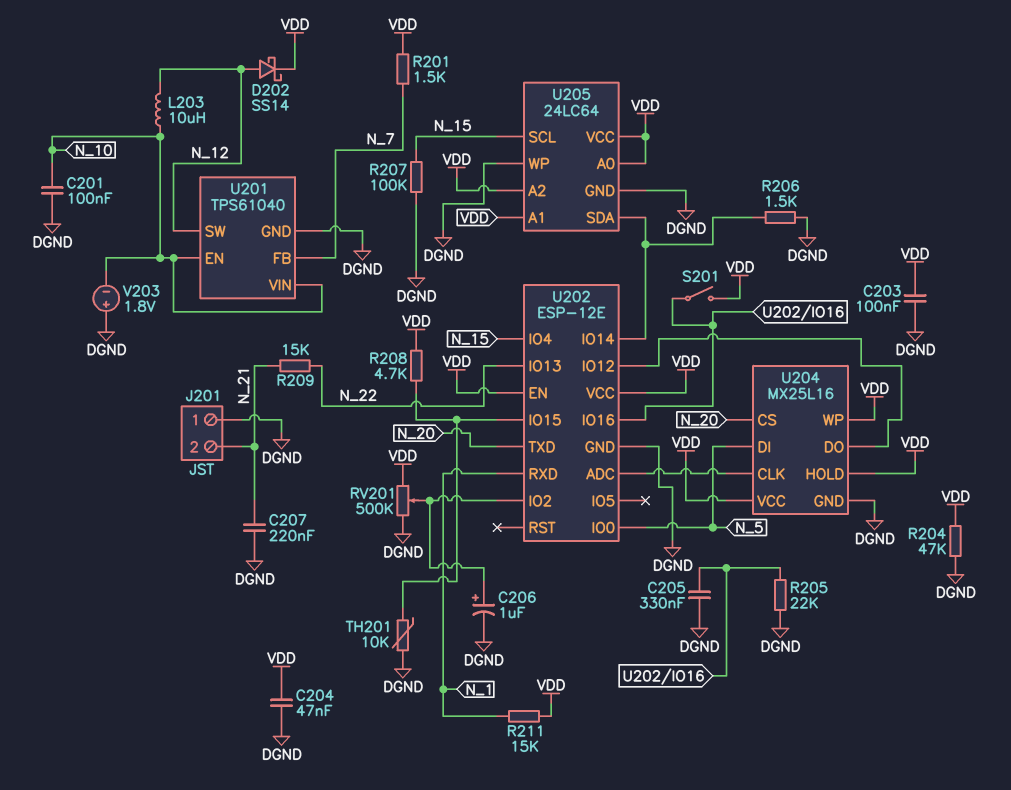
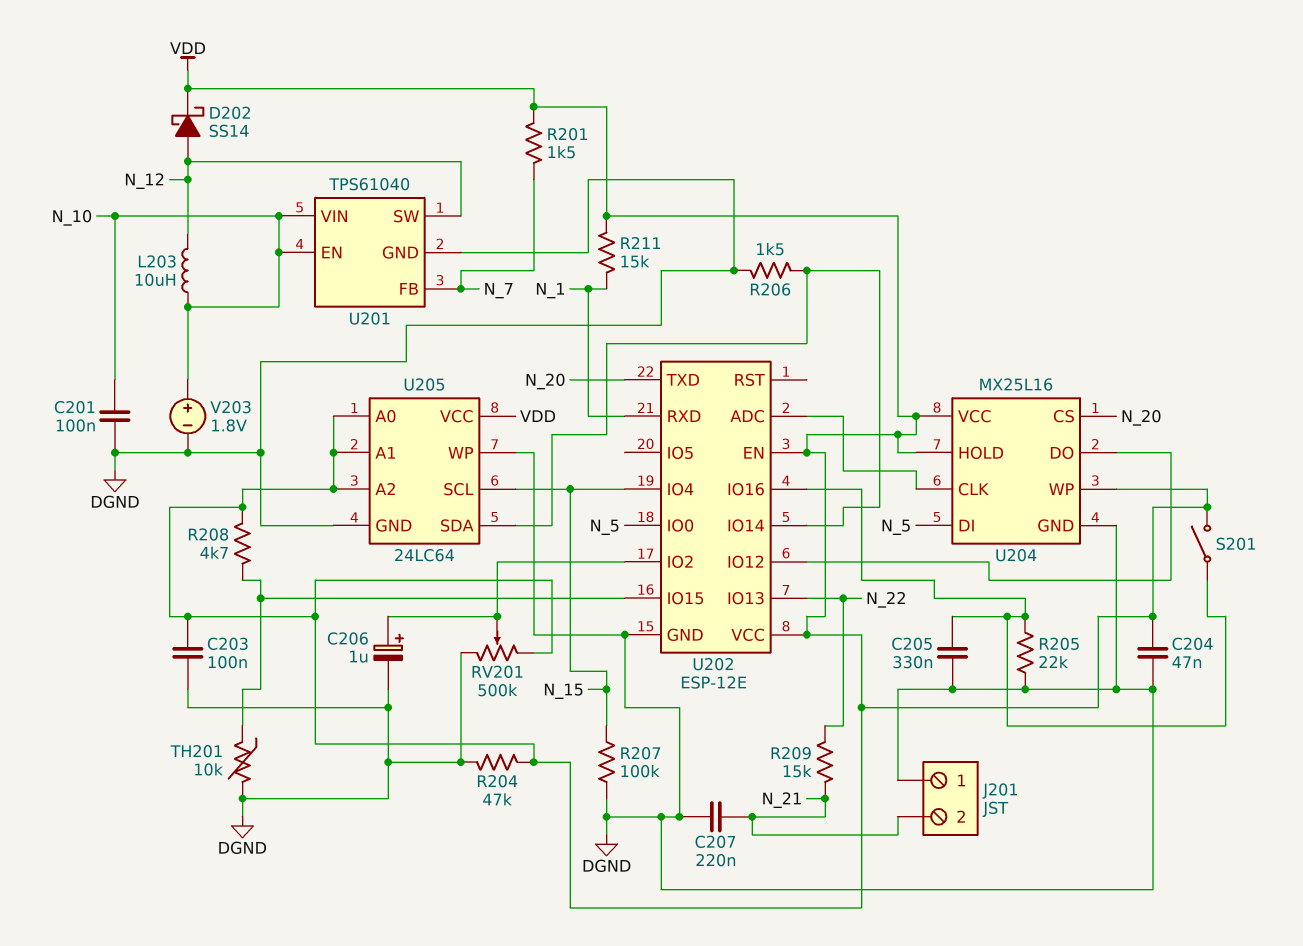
V203: 1.8V (plus DGND, minus N_10) -> 1.8V (plus N_10, minus DGND)

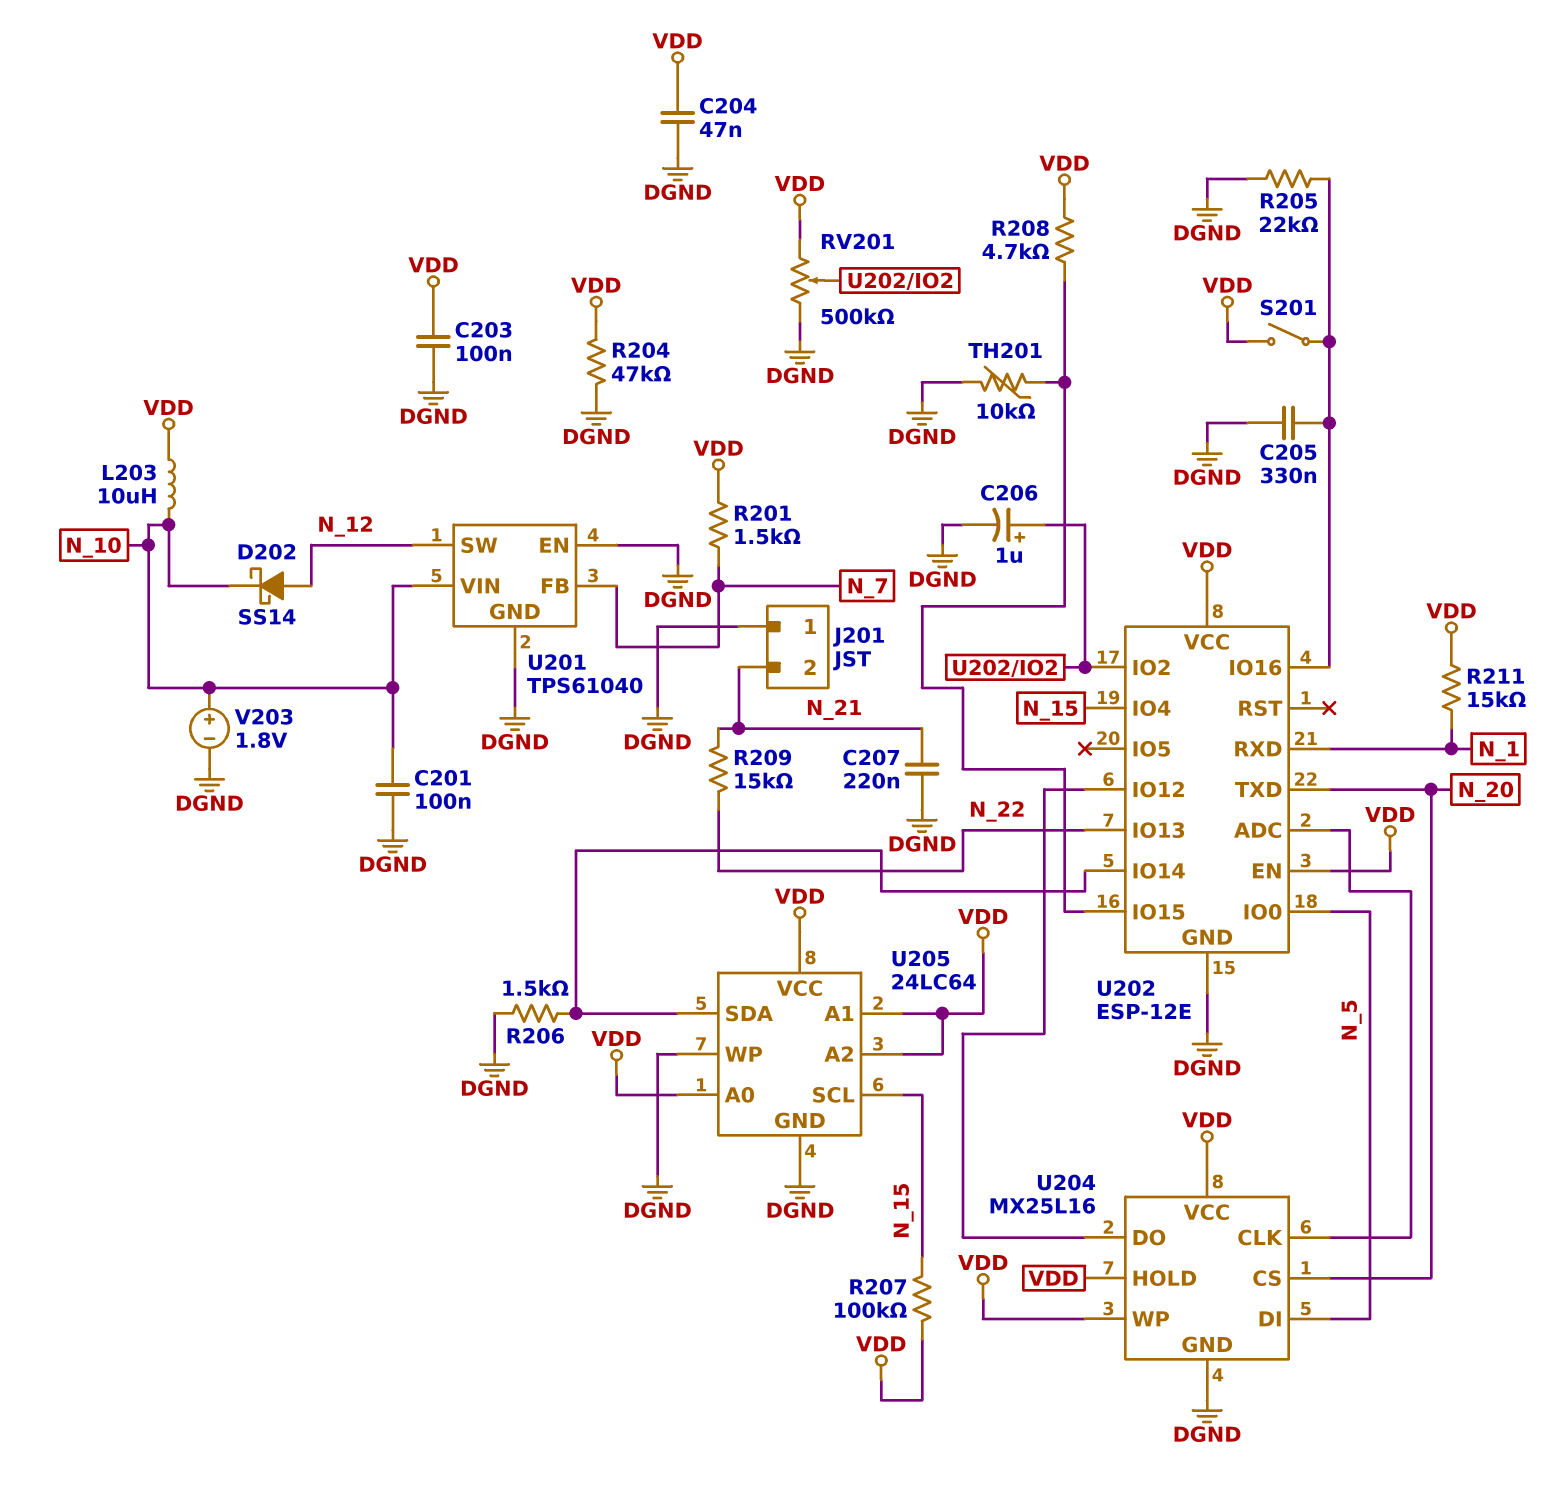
D202: schottky SS14 (A N_12, K VDD) -> schottky SS14 (A N_12, K N_10)
L203: 10uH (N_10, N_12) -> 10uH (N_10, VDD)
R207: 100k (DGND, N_15) -> 100k (N_15, VDD)
U201 pin EN: N_10 -> DGND

